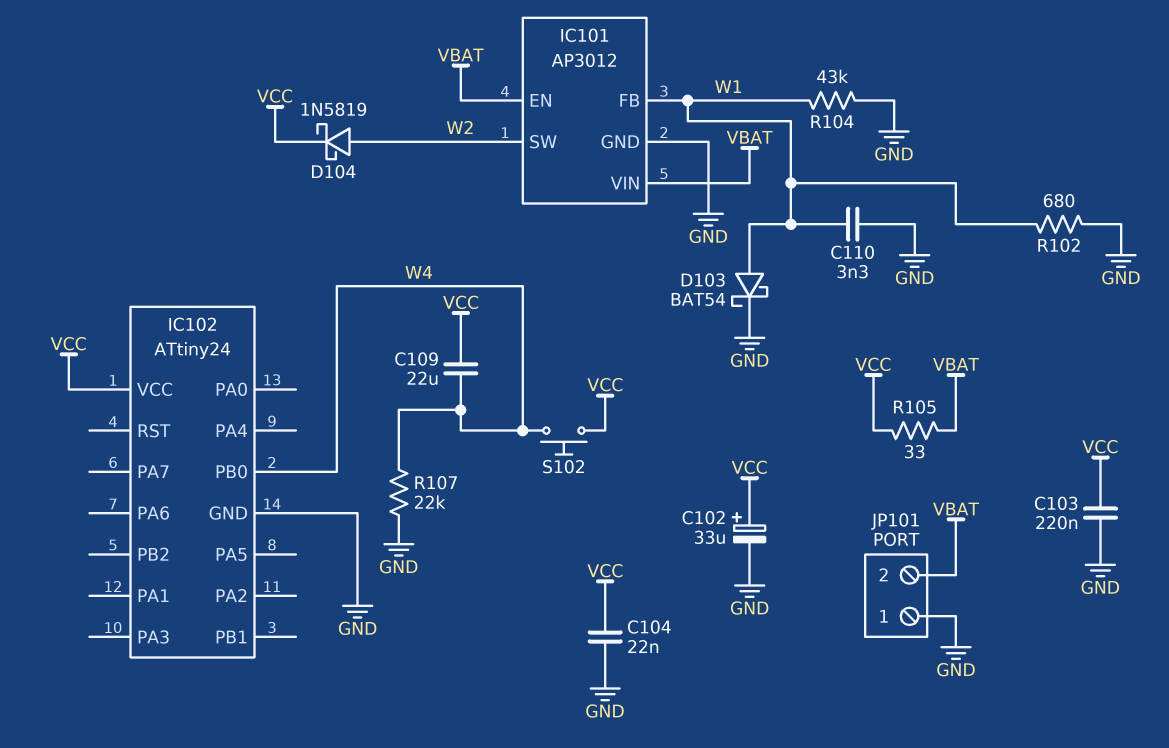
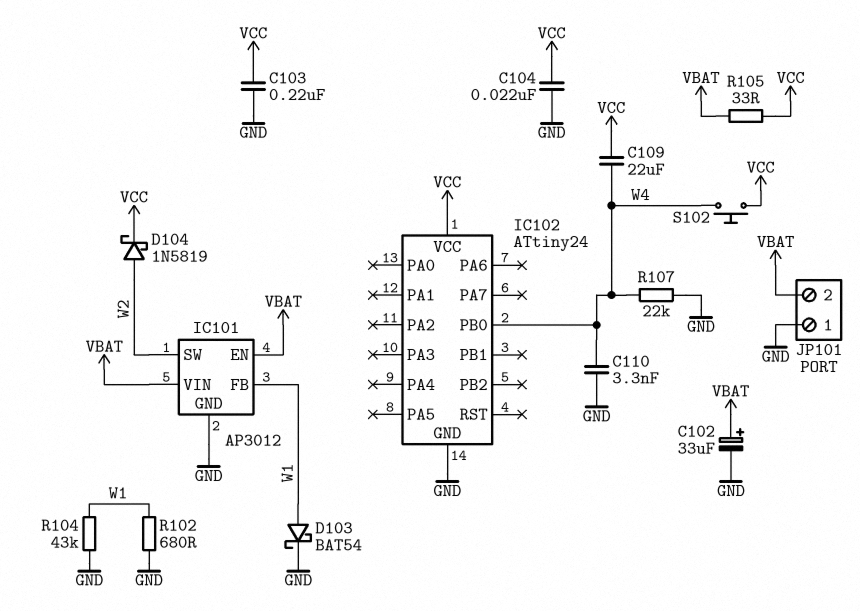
C102: 33uF (plus VCC, minus GND) -> 33uF (plus VBAT, minus GND)
C110: 3.3nF (GND, W1) -> 3.3nF (GND, W4)

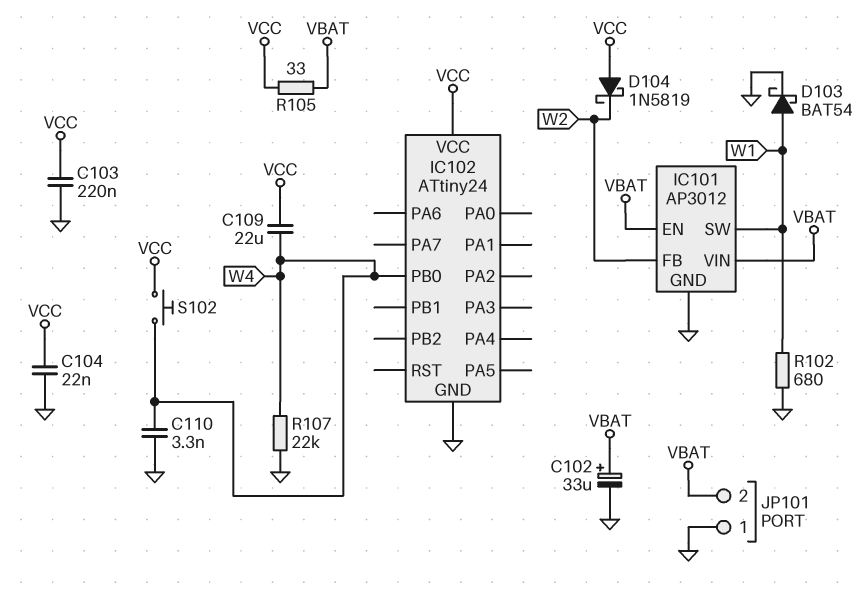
D104: schottky 1N5819 (A W2, K VCC) -> schottky 1N5819 (A VCC, K W2)
IC101 pin FB: W1 -> W2
IC101 pin SW: W2 -> W1
R104: 43k (GND, W1) -> none

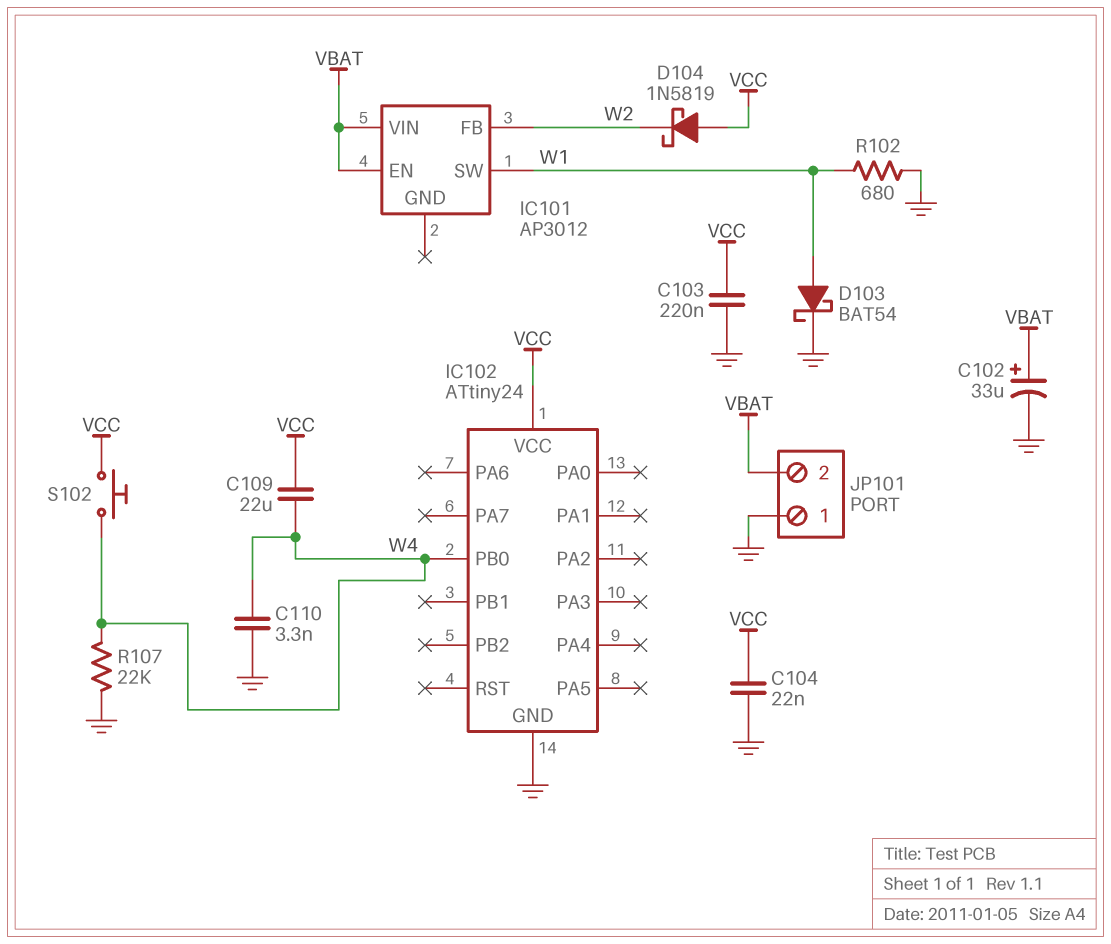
IC101 pin GND: GND -> none
R105: 33 (VBAT, VCC) -> none

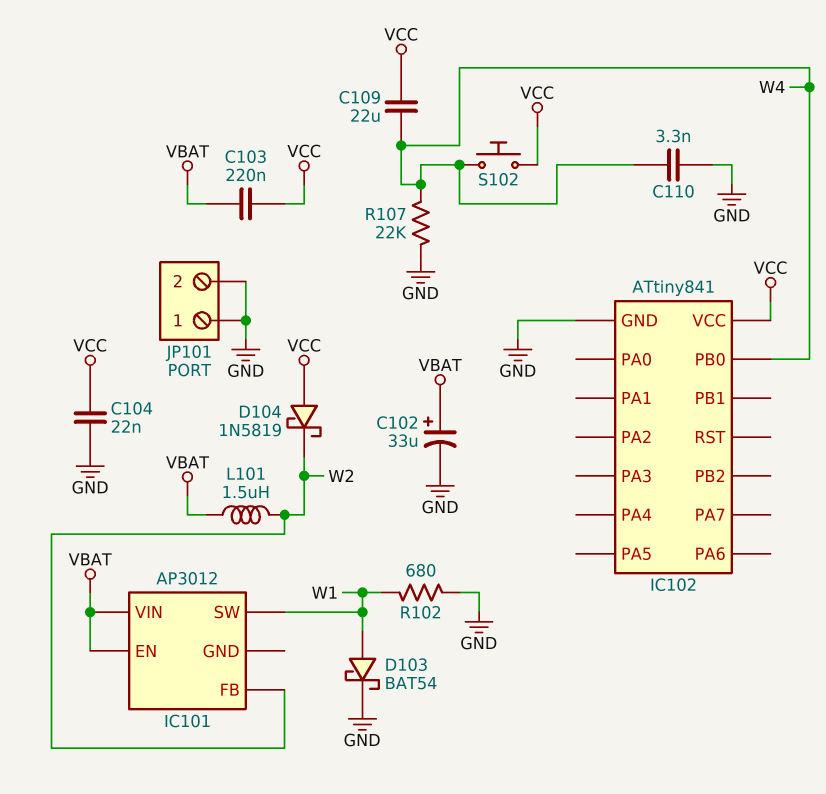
C103: 220nF (GND, VCC) -> 220nF (VBAT, VCC)
IC102: ATtiny24 -> ATtiny841
JP101 pin 2: VBAT -> GND
L101: none -> 1.5uH (VBAT, W2)

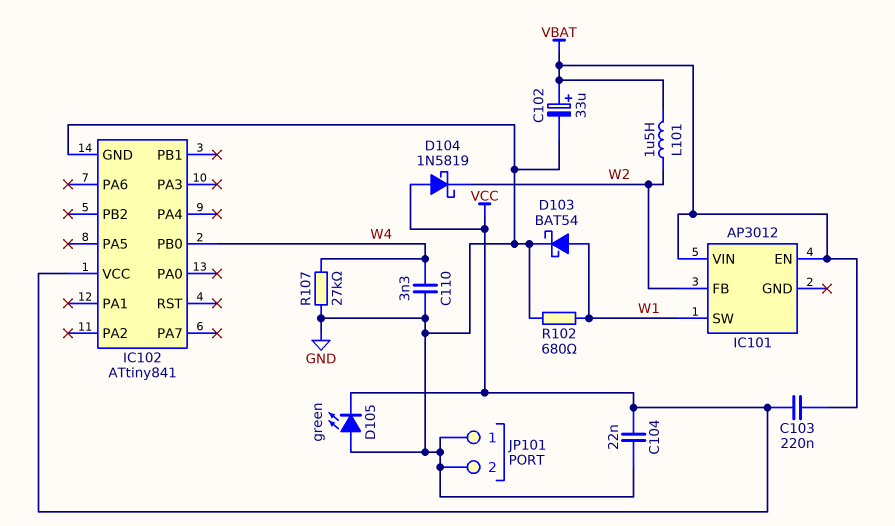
C109: 22uF (VCC, W4) -> none
D105: none -> LED green (A GND, K VCC)
R107: 22k (GND, W4) -> 27k (GND, W4)
S102: button (VCC, W4) -> none

